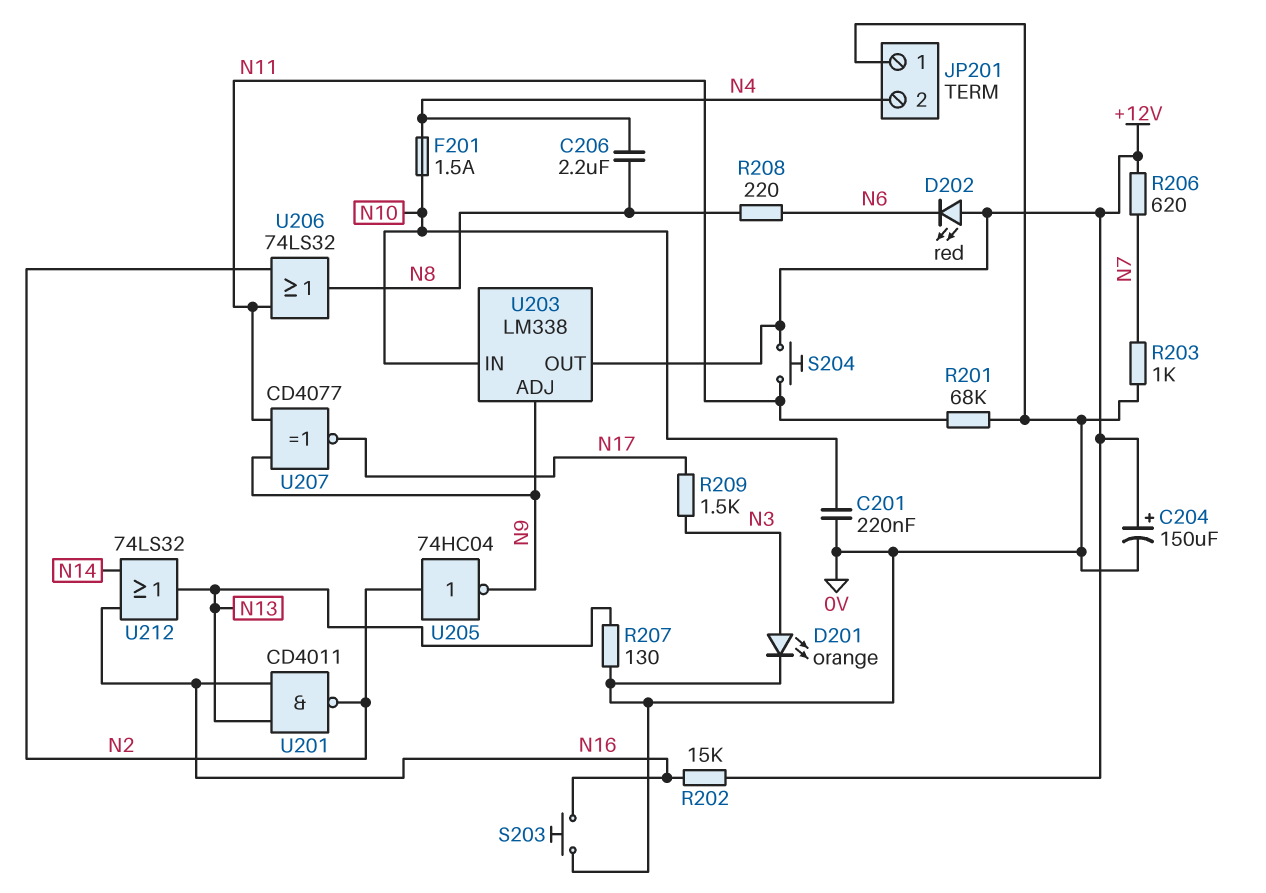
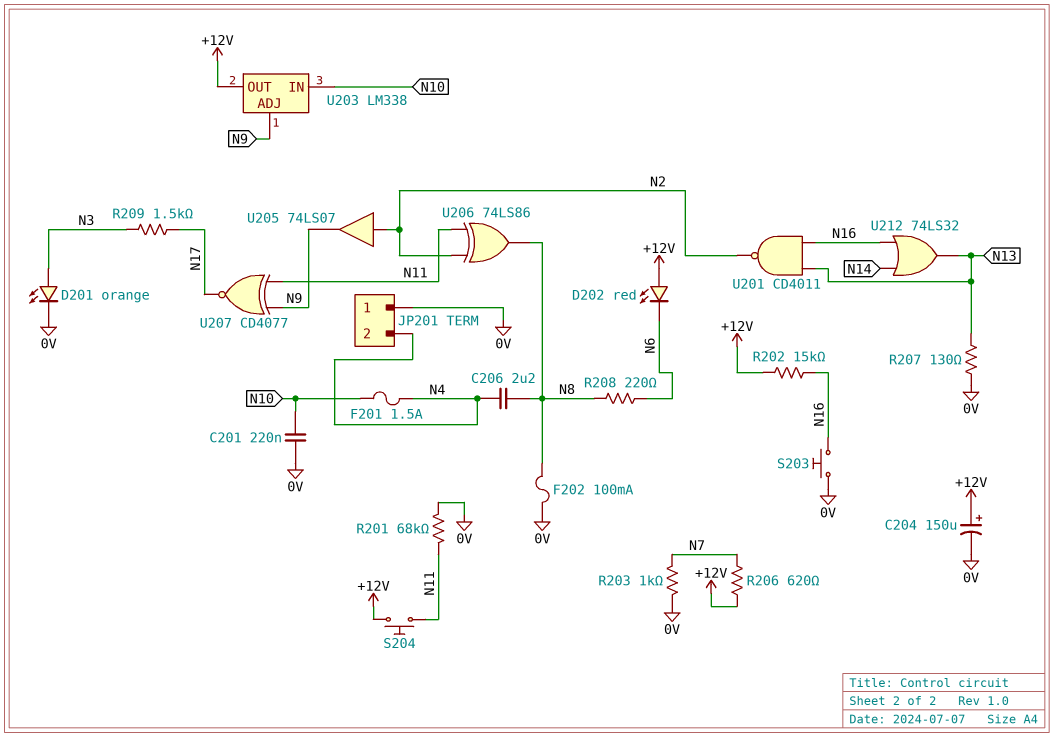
F202: none -> 100mA (0V, N8)
U205: NOT 74HC04 (in N2, out N9) -> buffer 74LS07 (in N2, out N9)
U206: OR 74LS32 (in N2, in N11, out N8) -> XOR 74LS86 (in N2, in N11, out N8)

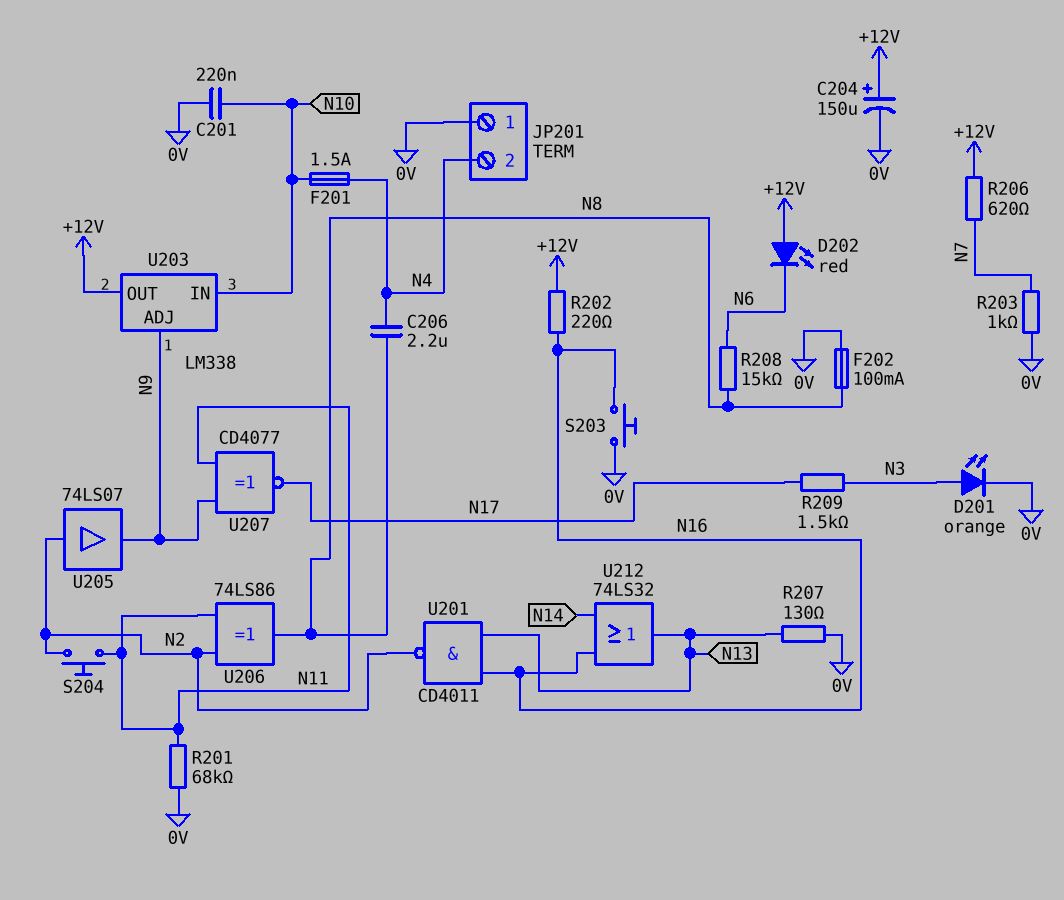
R202: 15k (+12V, N16) -> 220 (+12V, N16)
R208: 220 (N6, N8) -> 15k (N6, N8)
S204: button (+12V, N11) -> button (N2, N11)

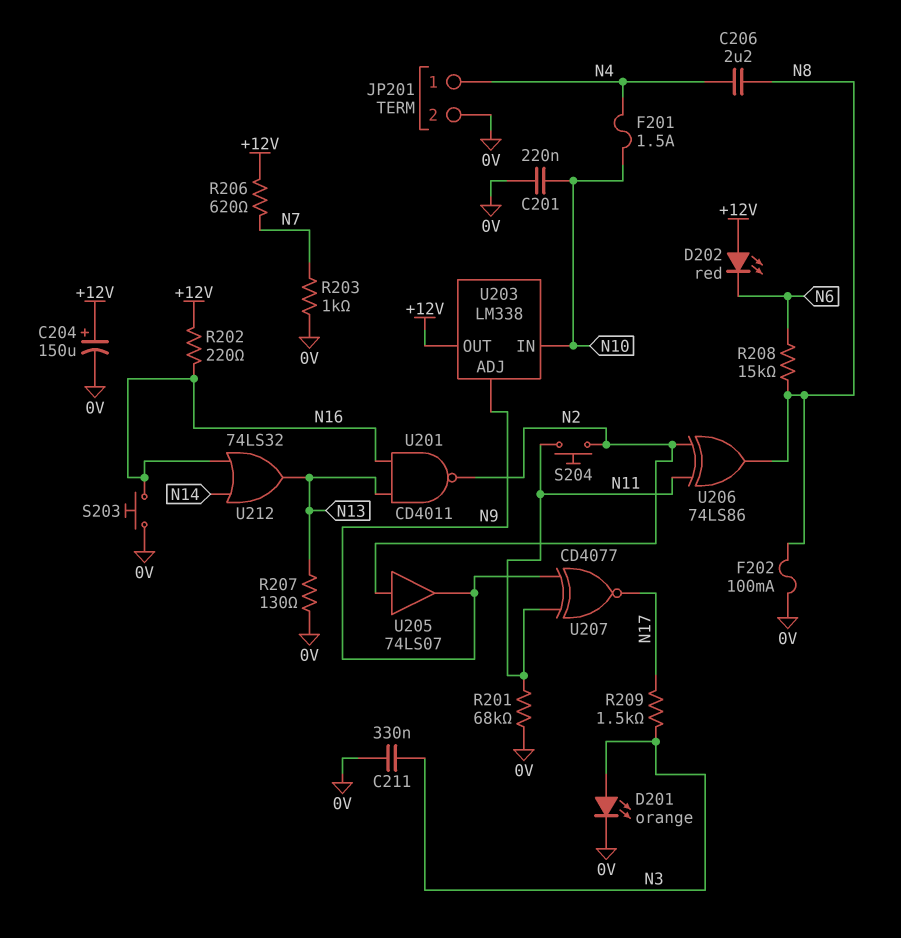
C211: none -> 330nF (0V, N3)
JP201 pin 1: 0V -> N4
JP201 pin 2: N4 -> 0V

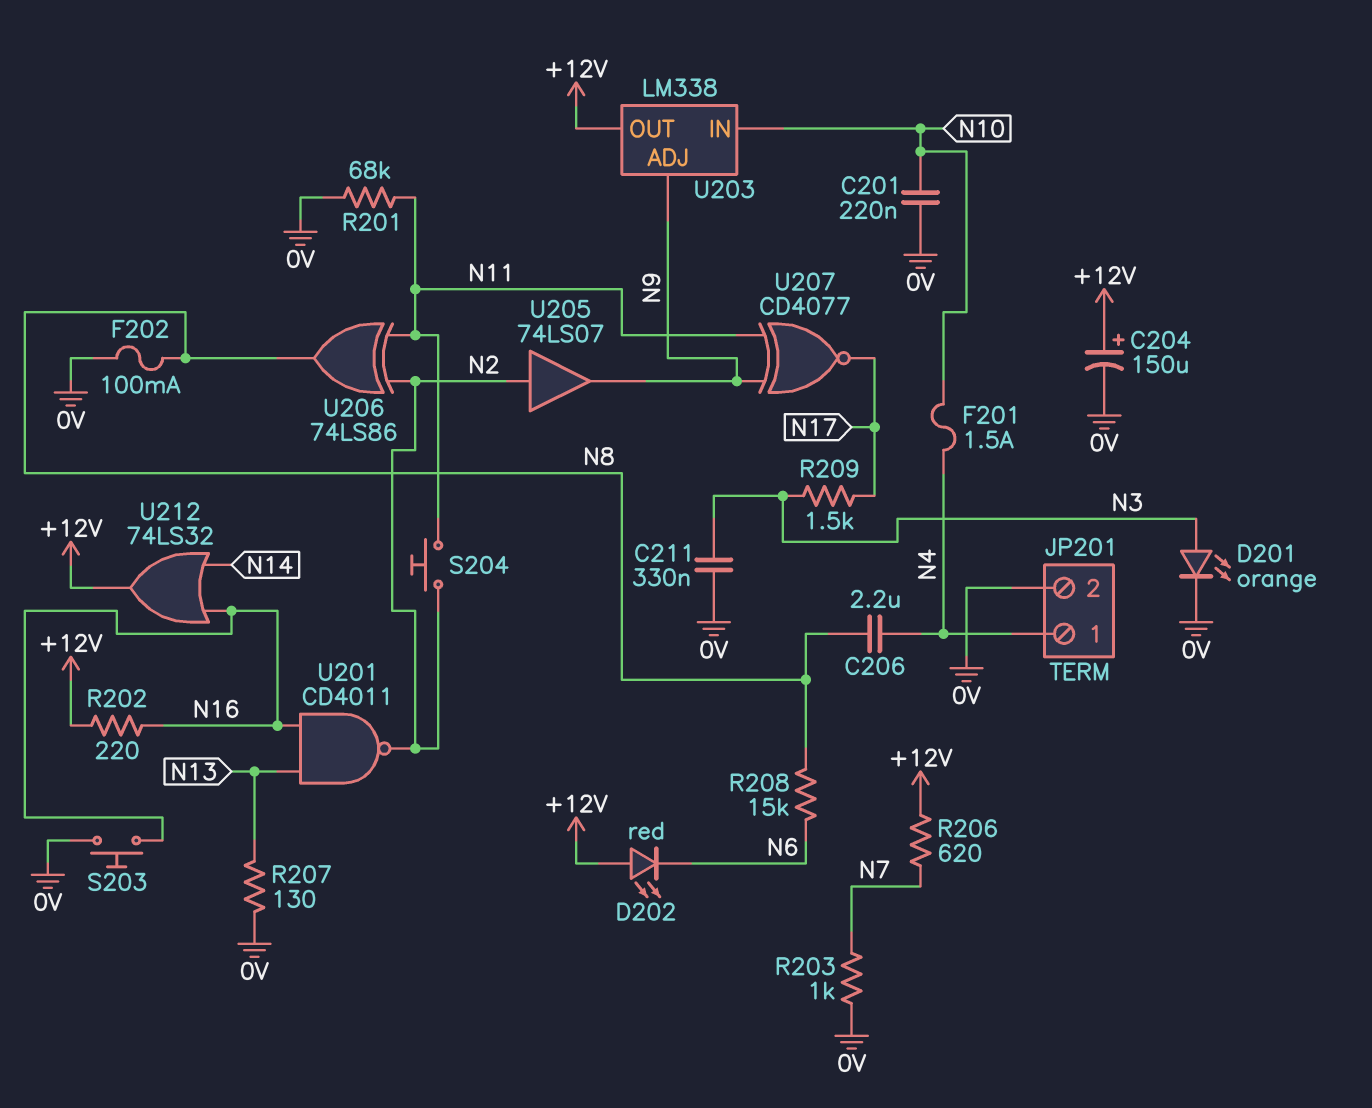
U212: OR 74LS32 (in N14, in N16, out N13) -> OR 74LS32 (in N14, in N16, out +12V)

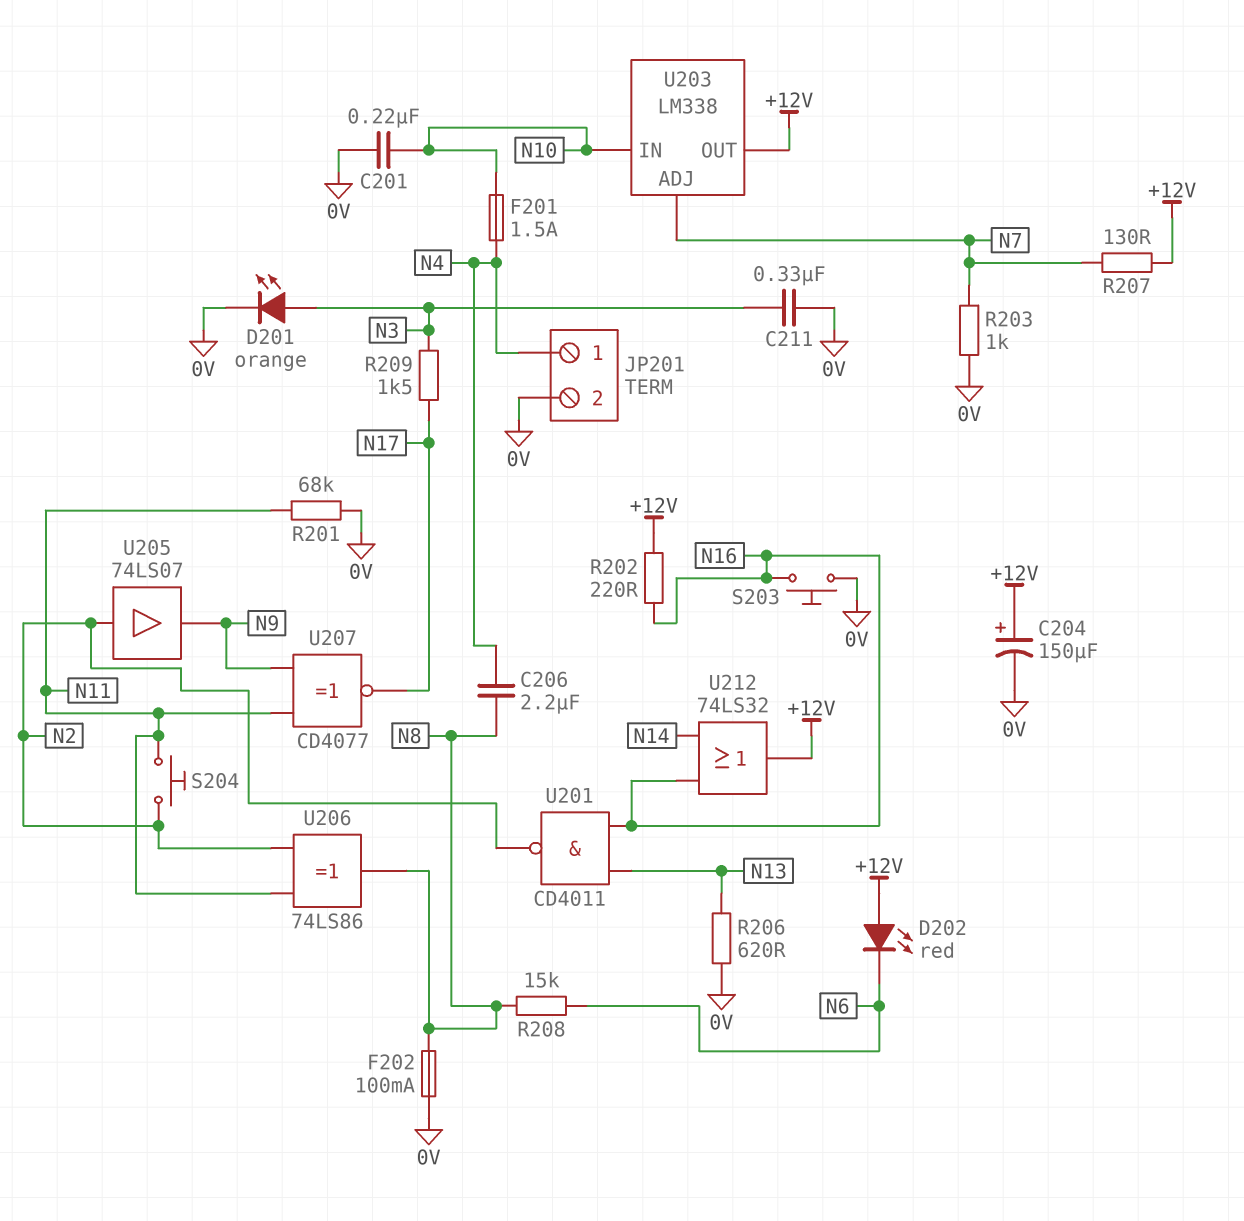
R206: 620 (+12V, N7) -> 620 (0V, N13)
R207: 130 (0V, N13) -> 130 (+12V, N7)
U203 pin ADJ: N9 -> N7

